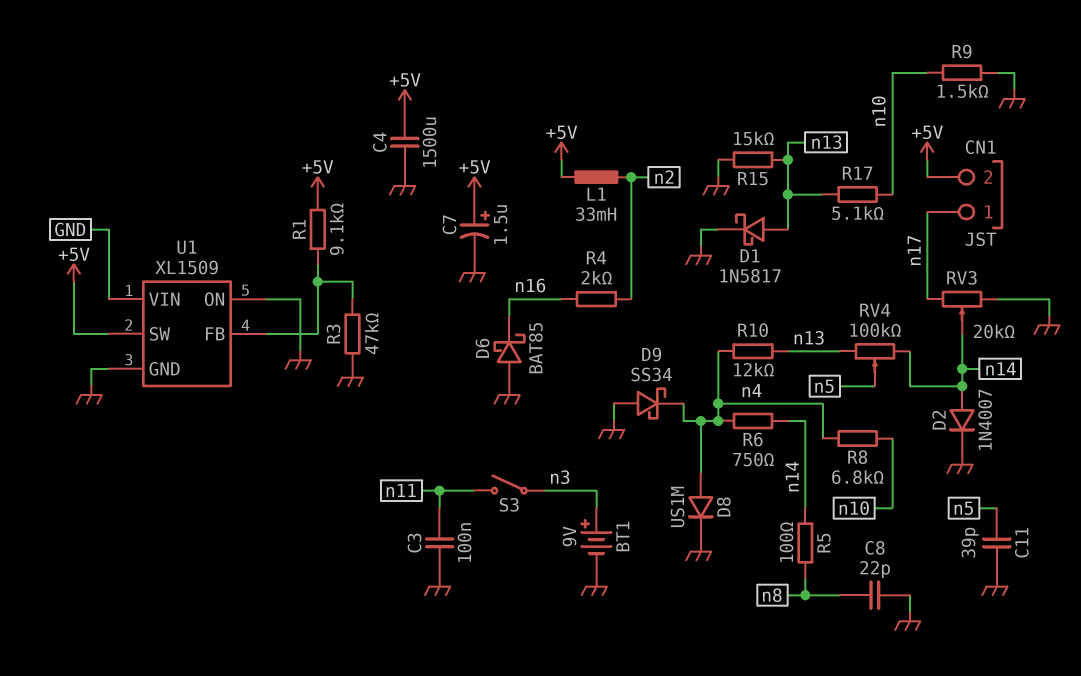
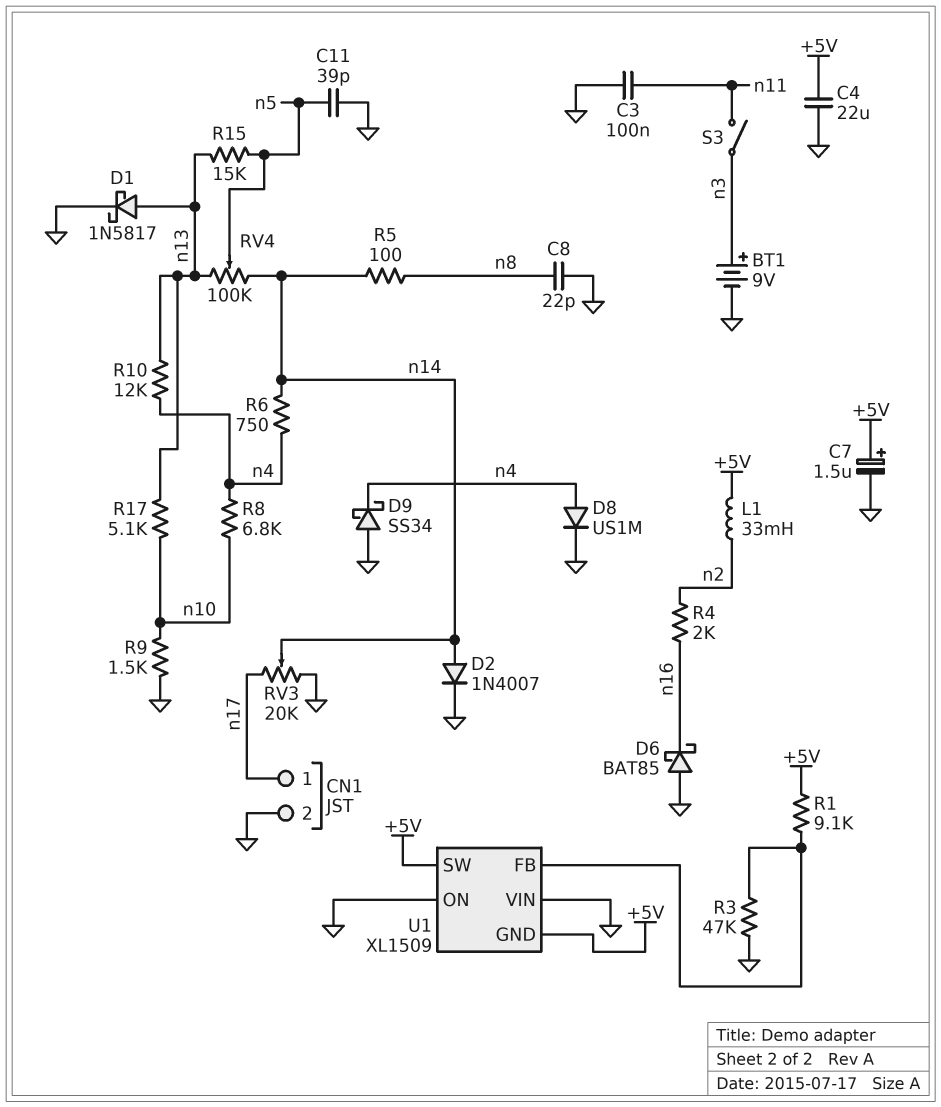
C4: 1500uF (+5V, GND) -> 22uF (+5V, GND)
CN1 pin 2: +5V -> GND
R15: 15k (GND, n13) -> 15k (n5, n13)
U1 pin GND: GND -> +5V

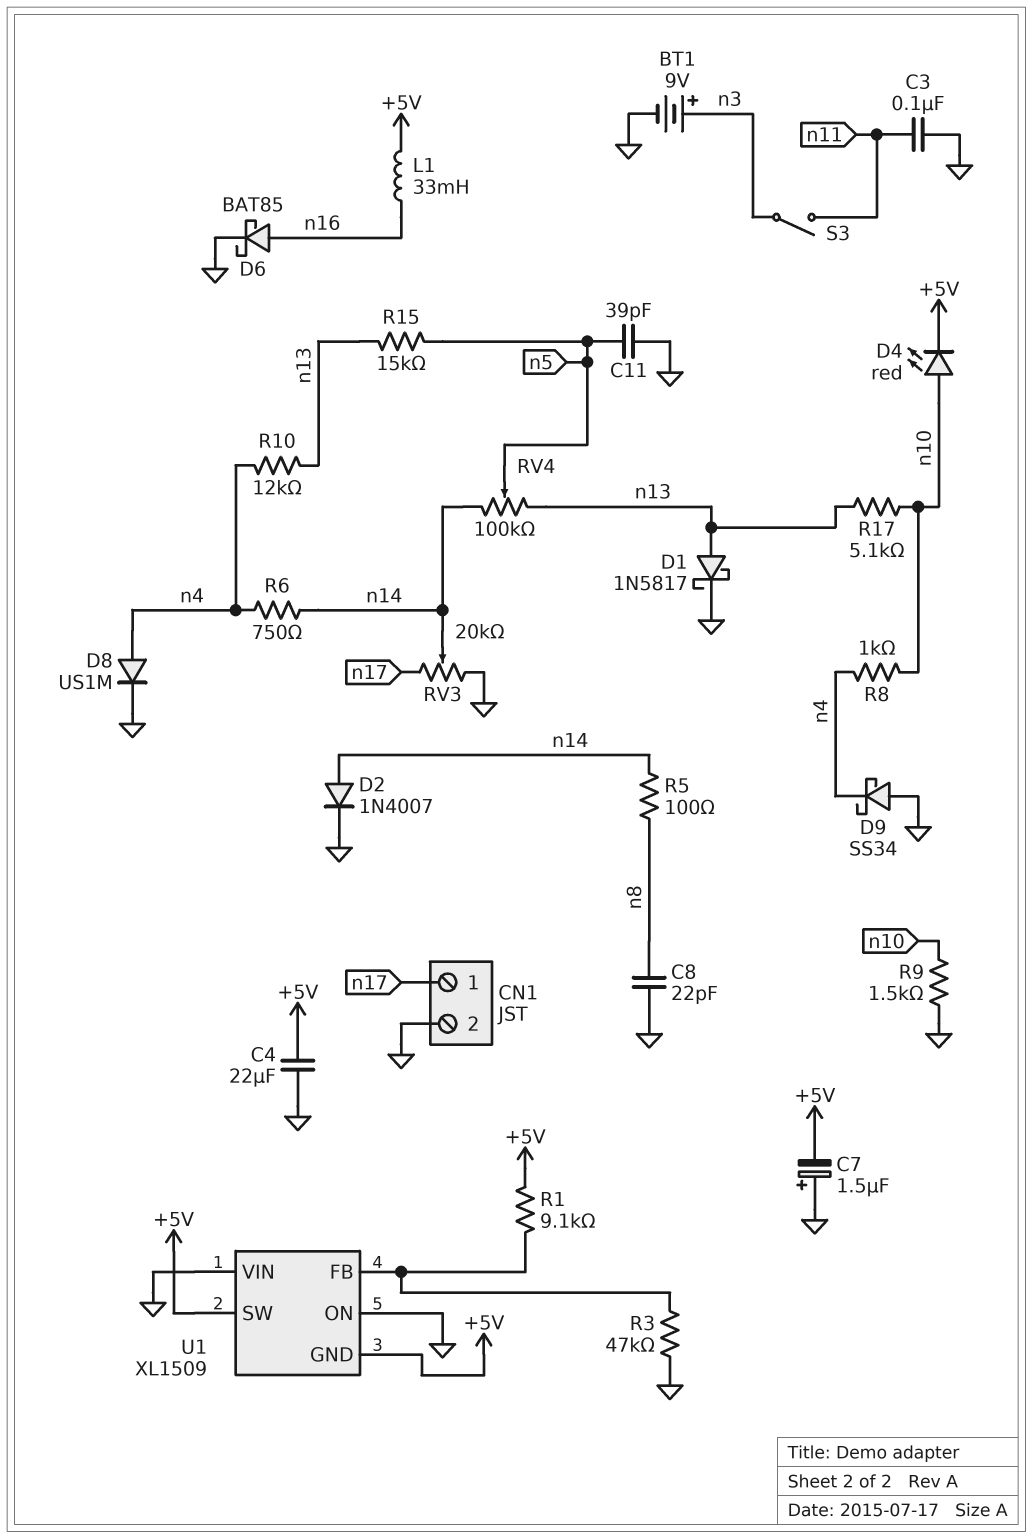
C7: 1.5uF (plus +5V, minus GND) -> 1.5uF (plus GND, minus +5V)
D4: none -> LED red (A n10, K +5V)
D6: schottky BAT85 (A GND, K n16) -> schottky BAT85 (A n16, K GND)
L1: 33mH (+5V, n2) -> 33mH (+5V, n16)
R4: 2k (n2, n16) -> none
R8: 6.8k (n4, n10) -> 1k (n4, n10)

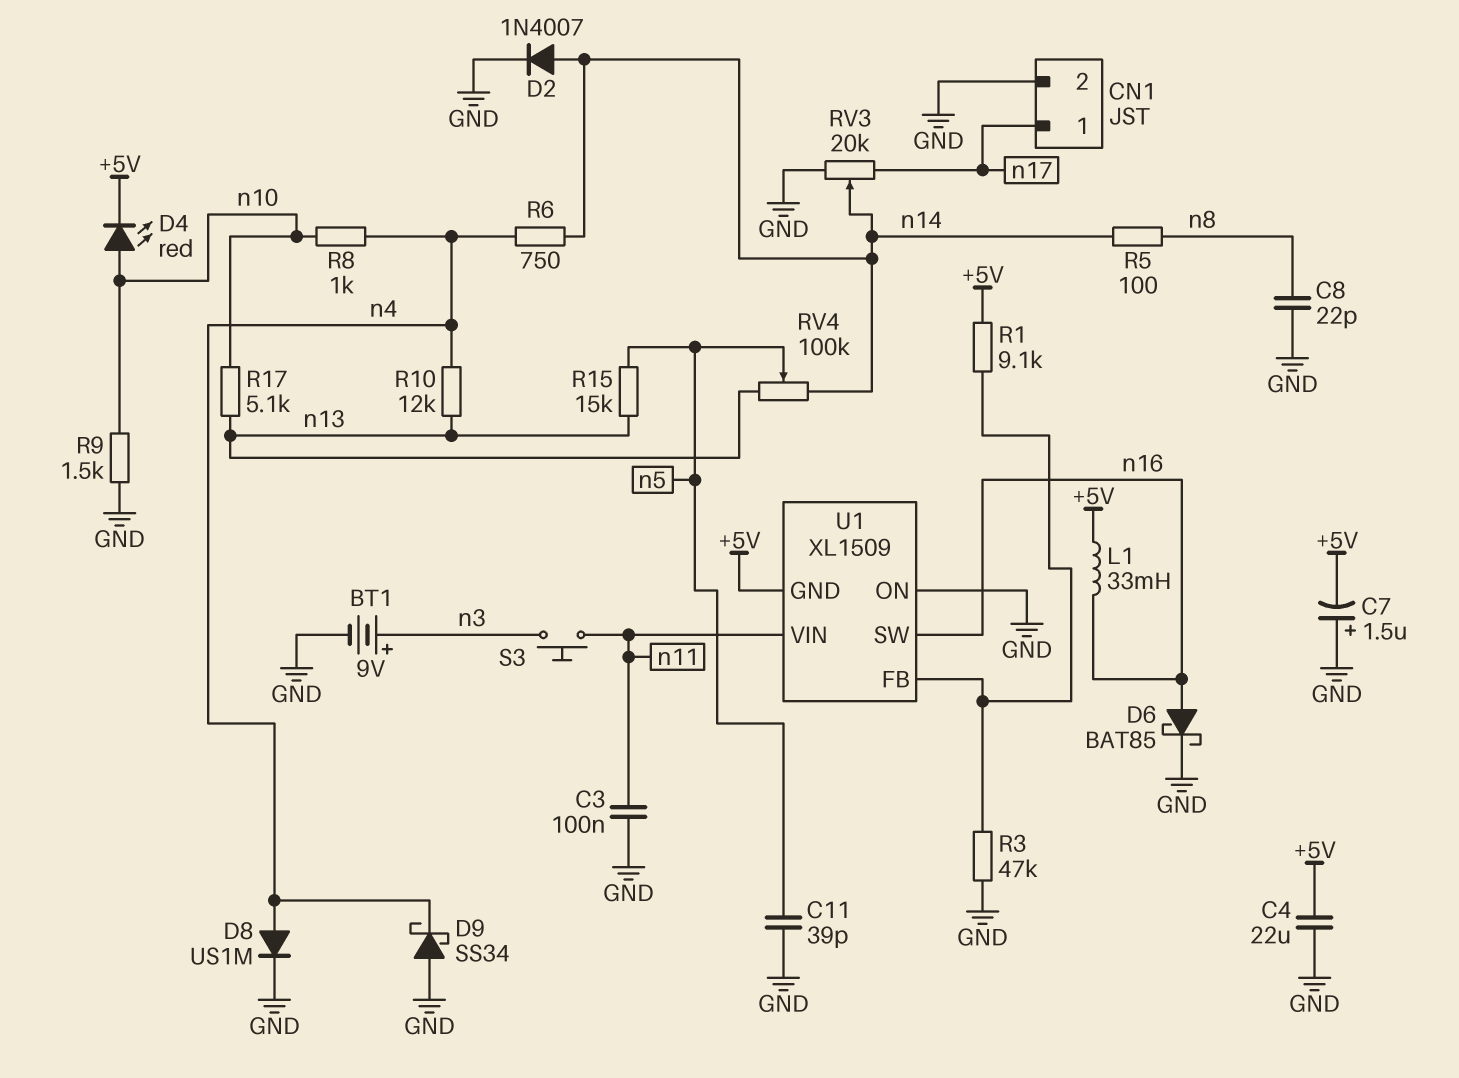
D1: schottky 1N5817 (A n13, K GND) -> none
S3: switch (n3, n11) -> button (n3, n11)
U1 pin SW: +5V -> n16
U1 pin VIN: GND -> n11

